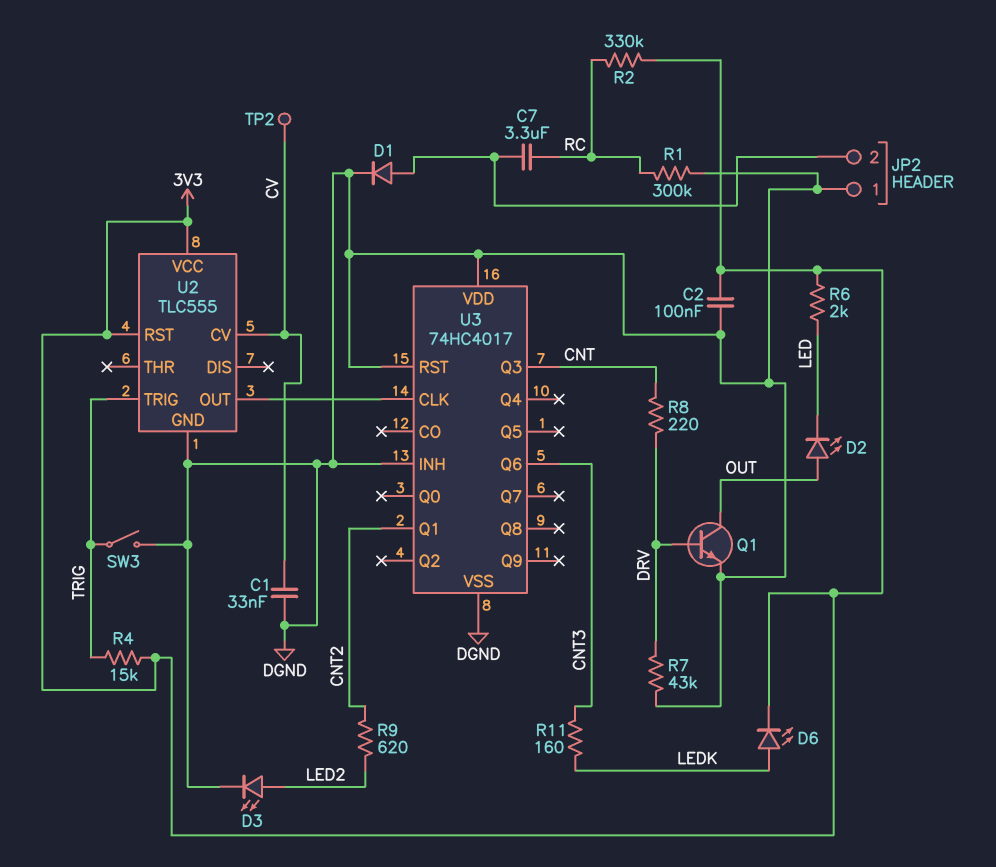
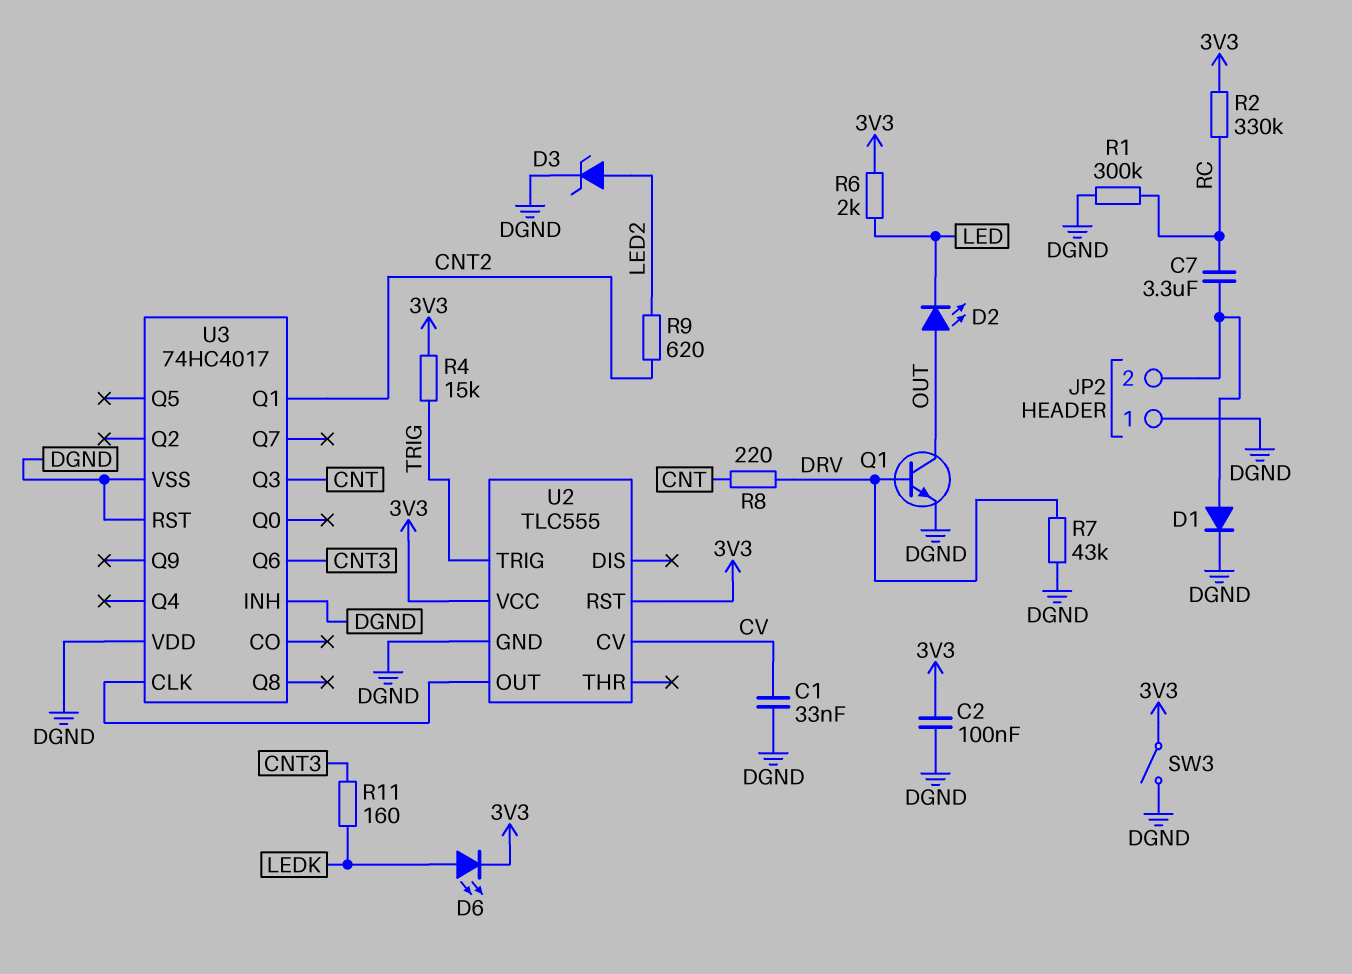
D3: LED (A LED2, K DGND) -> zener (A LED2, K DGND)
SW3: switch (DGND, TRIG) -> switch (3V3, DGND)
TP2: test point (CV) -> none

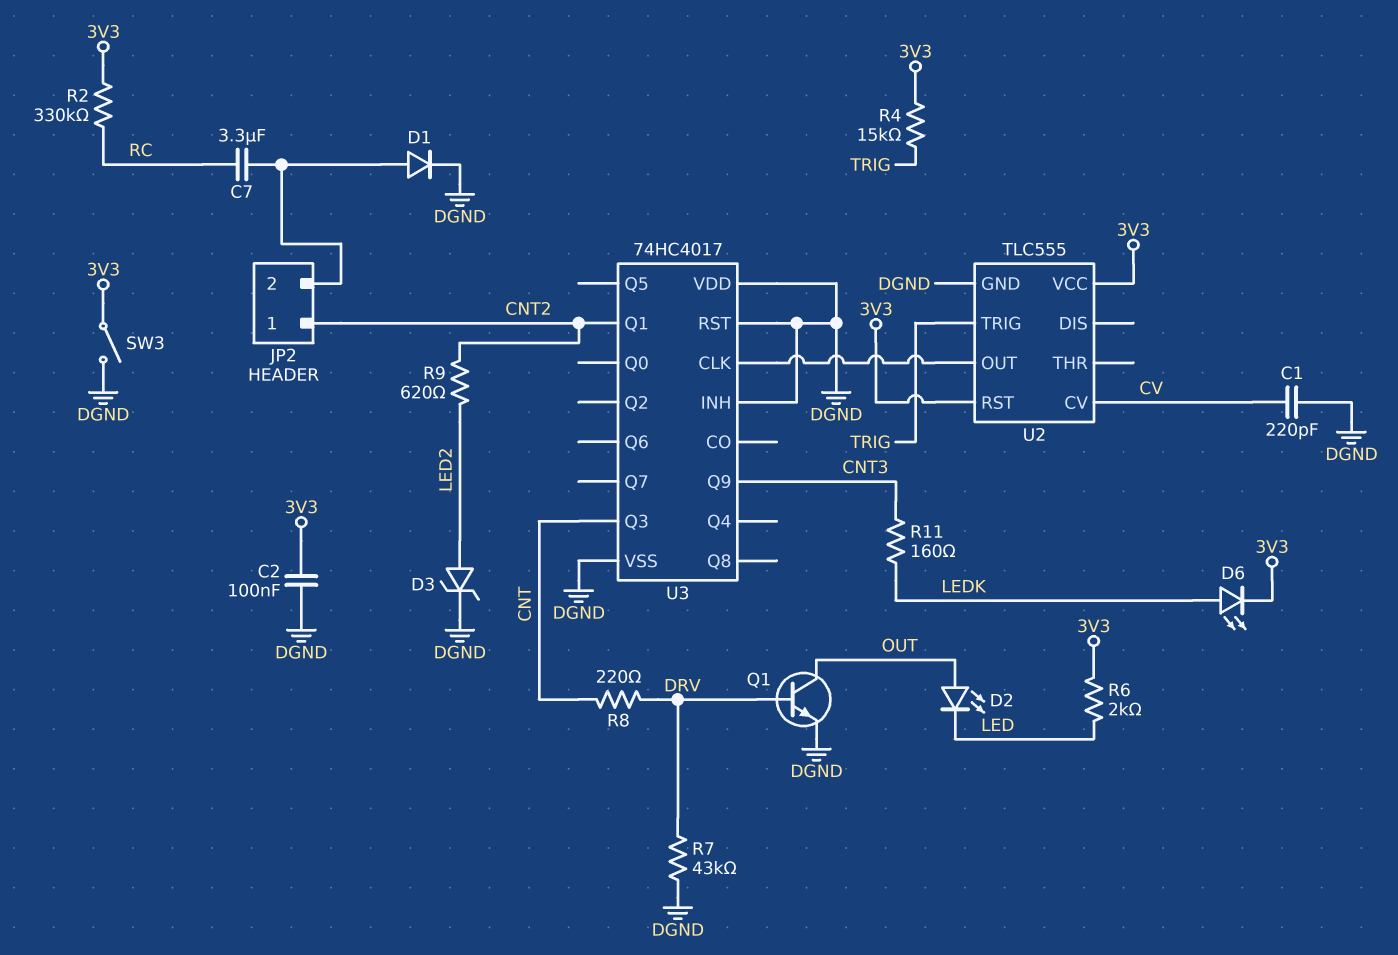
C1: 33nF (CV, DGND) -> 220pF (CV, DGND)
JP2 pin 1: DGND -> CNT2
R1: 300k (DGND, RC) -> none
U3 pin Q6: CNT3 -> none
U3 pin Q9: none -> CNT3

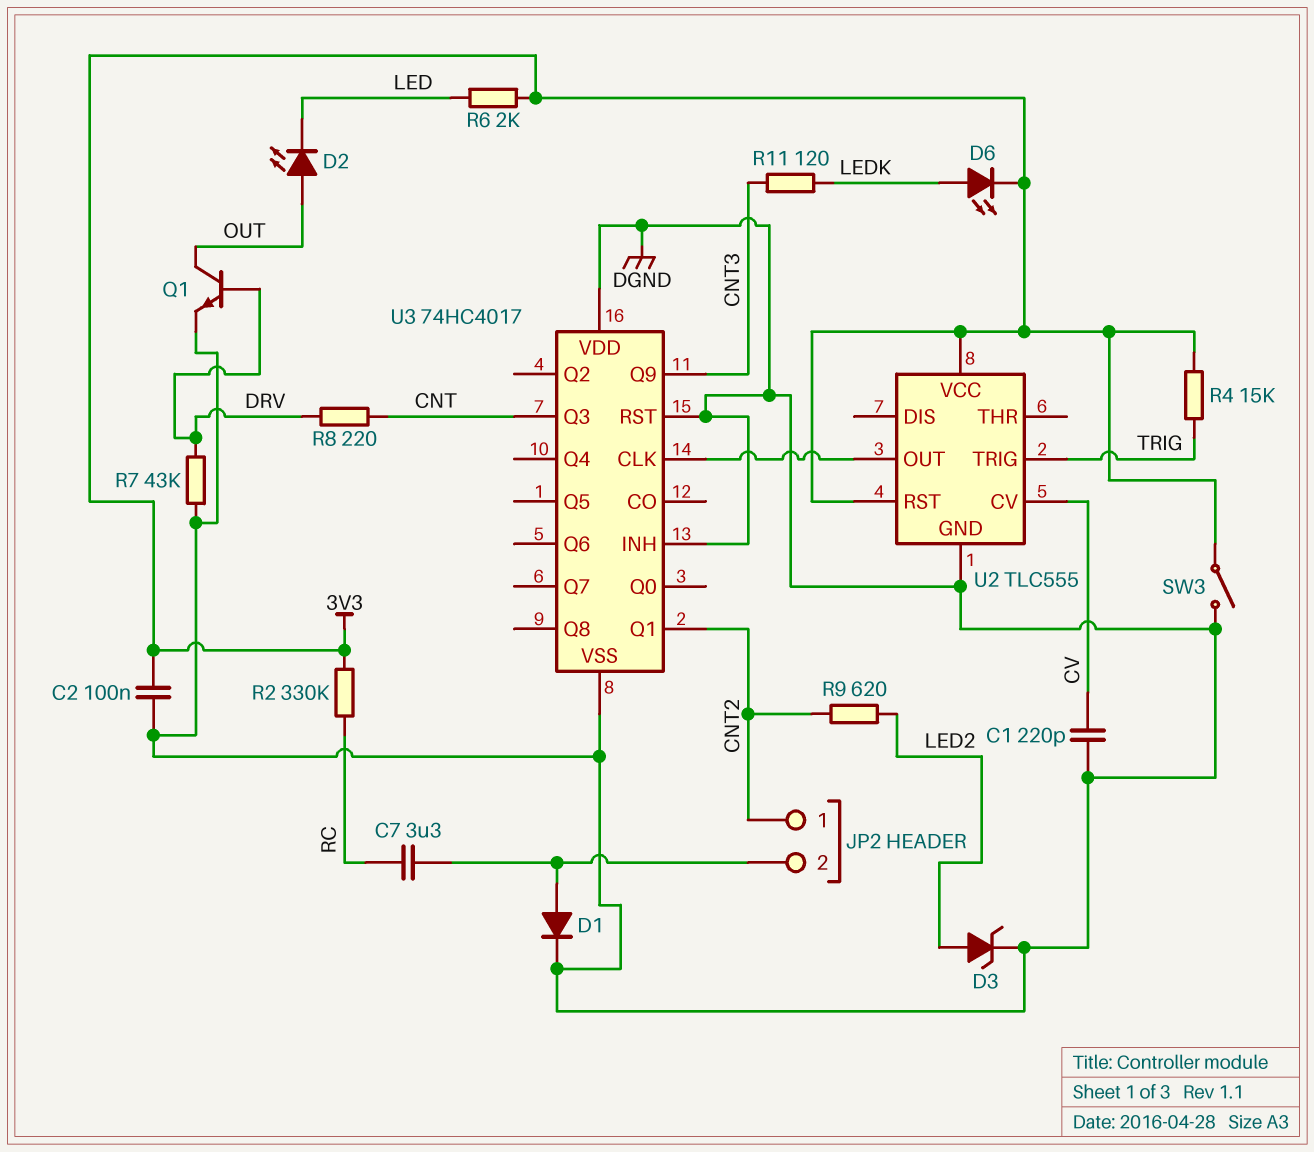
R11: 160 (CNT3, LEDK) -> 120 (CNT3, LEDK)

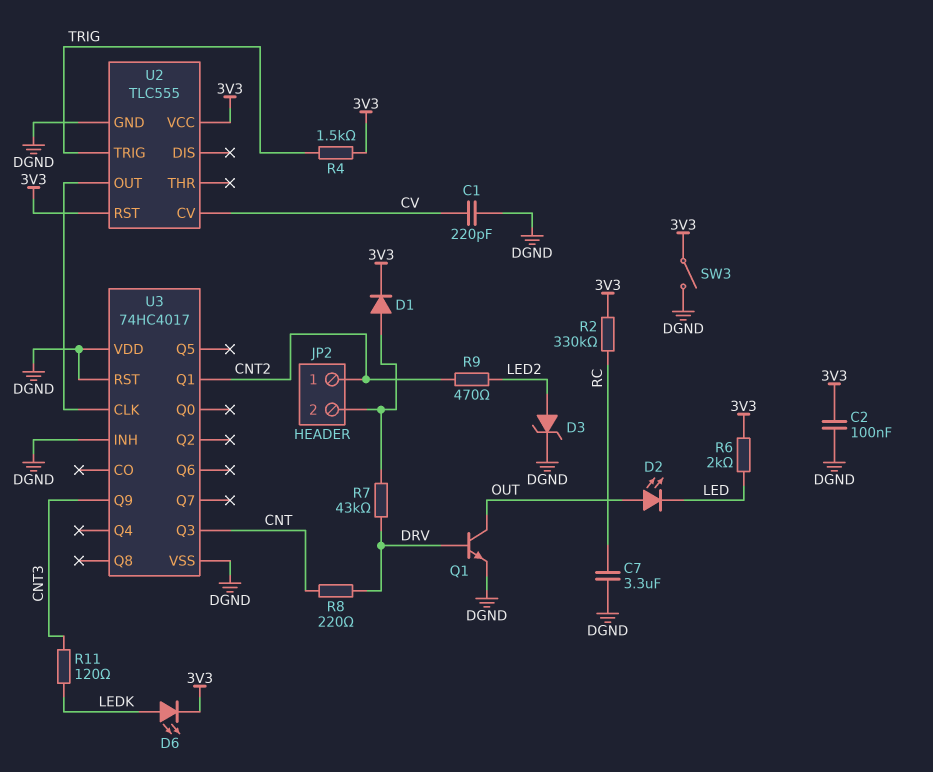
C7: 3.3uF (JP2/2, RC) -> 3.3uF (DGND, RC)
D1: diode (A JP2/2, K DGND) -> diode (A JP2/2, K 3V3)
R4: 15k (3V3, TRIG) -> 1.5k (3V3, TRIG)
R7: 43k (DGND, DRV) -> 43k (DRV, JP2/2)
R9: 620 (CNT2, LED2) -> 470 (CNT2, LED2)

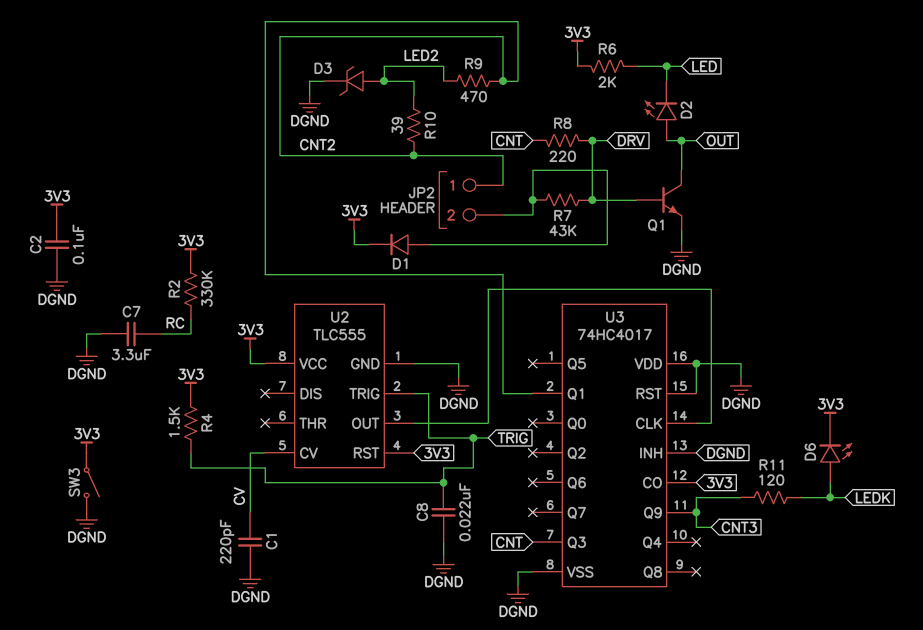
C8: none -> 22nF (DGND, TRIG)
R10: none -> 39 (CNT2, LED2)
U3 pin CO: none -> 3V3

